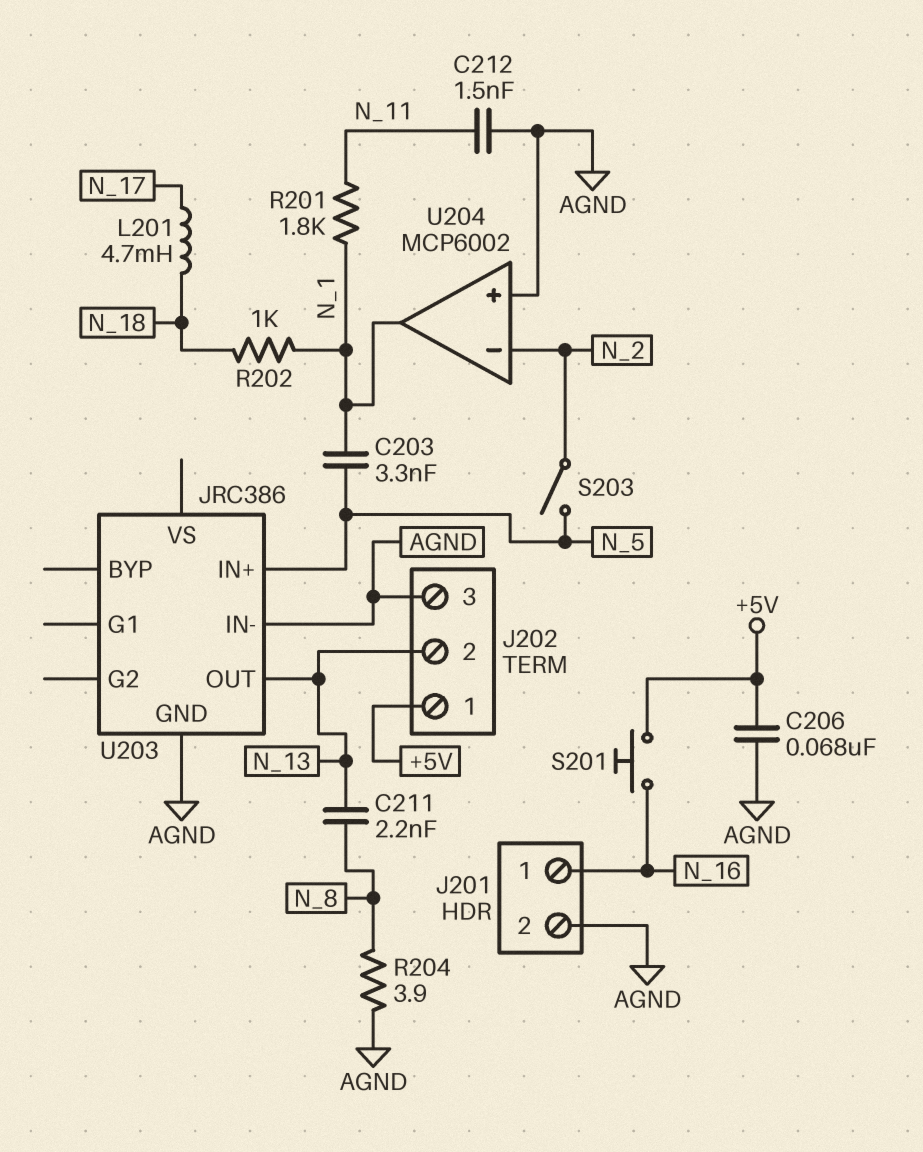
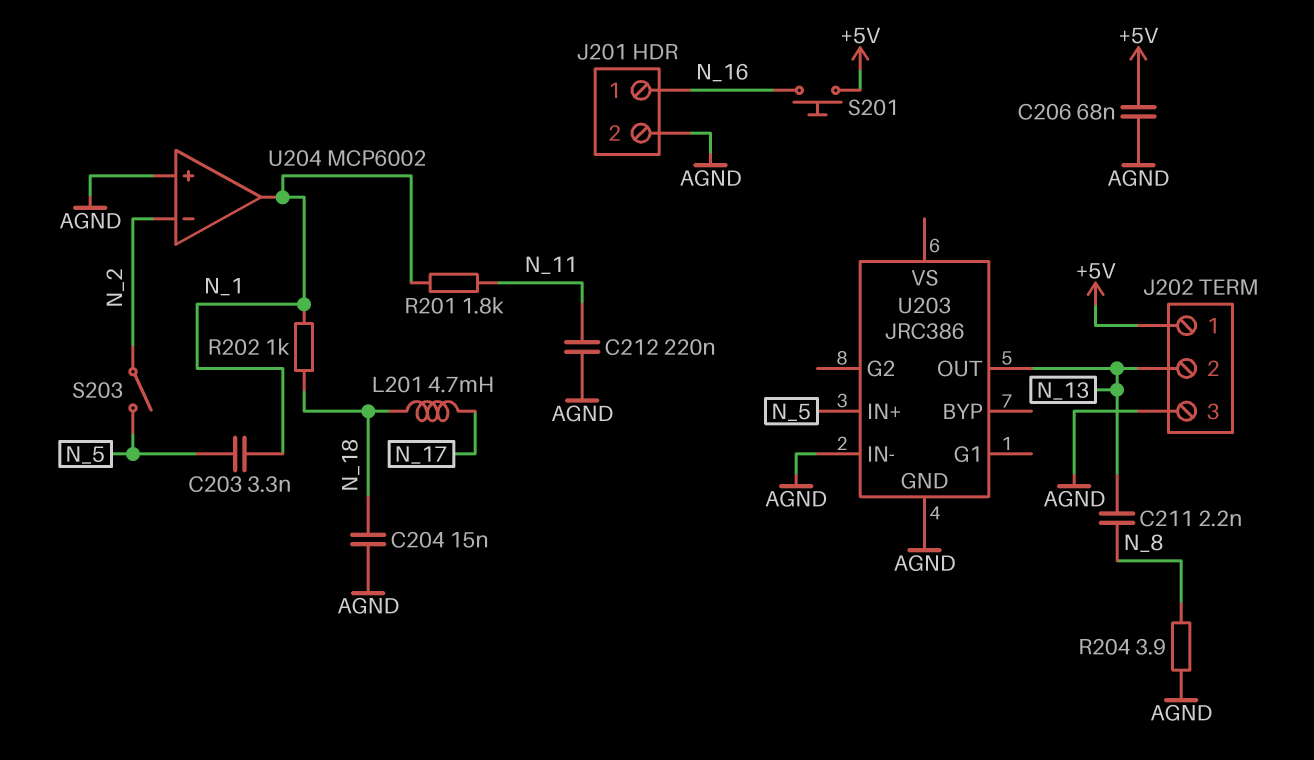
C204: none -> 15nF (AGND, N_18)
C212: 1.5nF (AGND, N_11) -> 220nF (AGND, N_11)

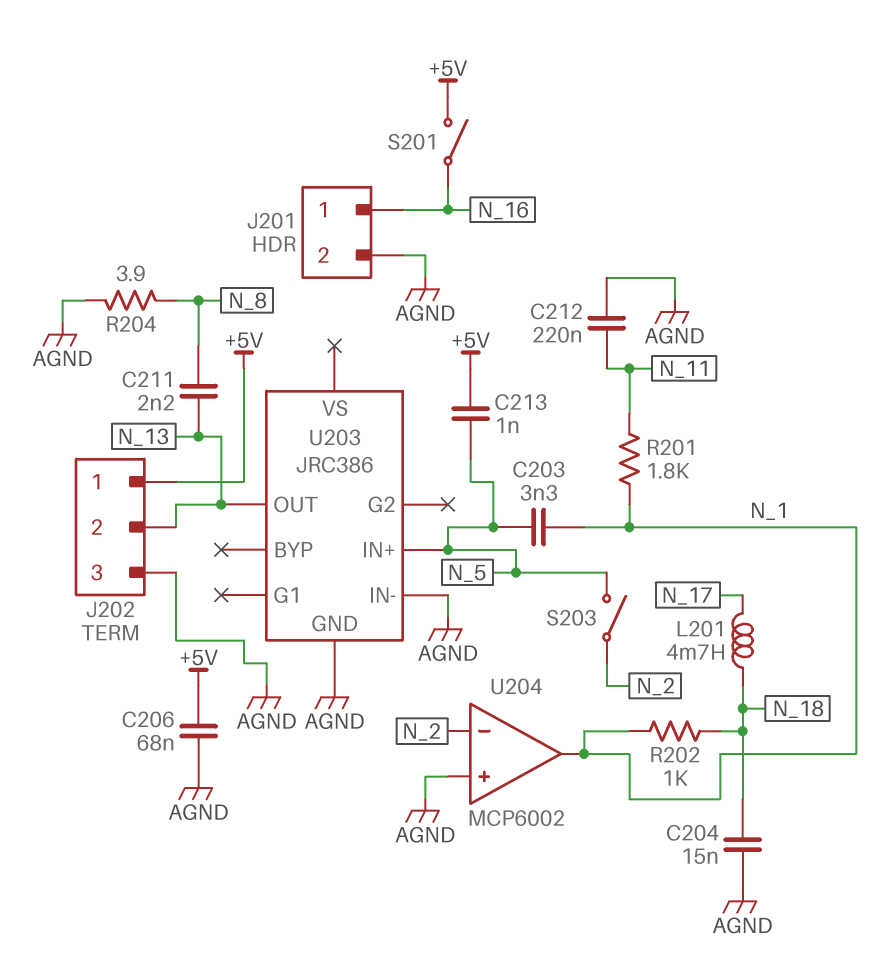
C213: none -> 1nF (+5V, N_5)
S201: button (+5V, N_16) -> switch (+5V, N_16)

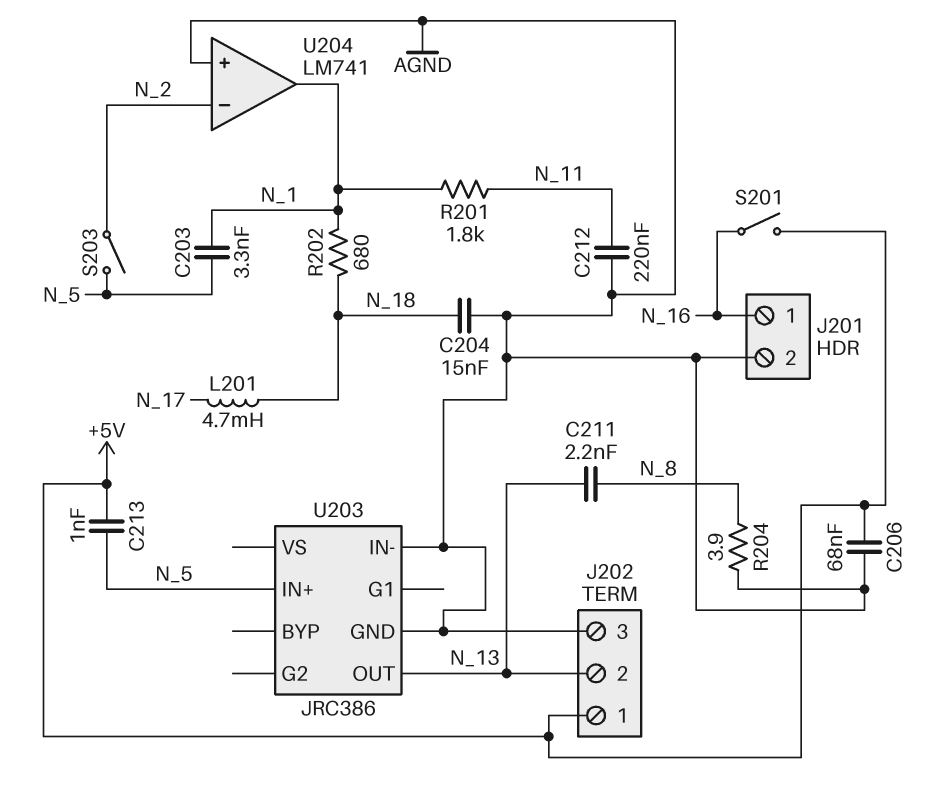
R202: 1k (N_1, N_18) -> 680 (N_1, N_18)
U204: MCP6002 -> LM741

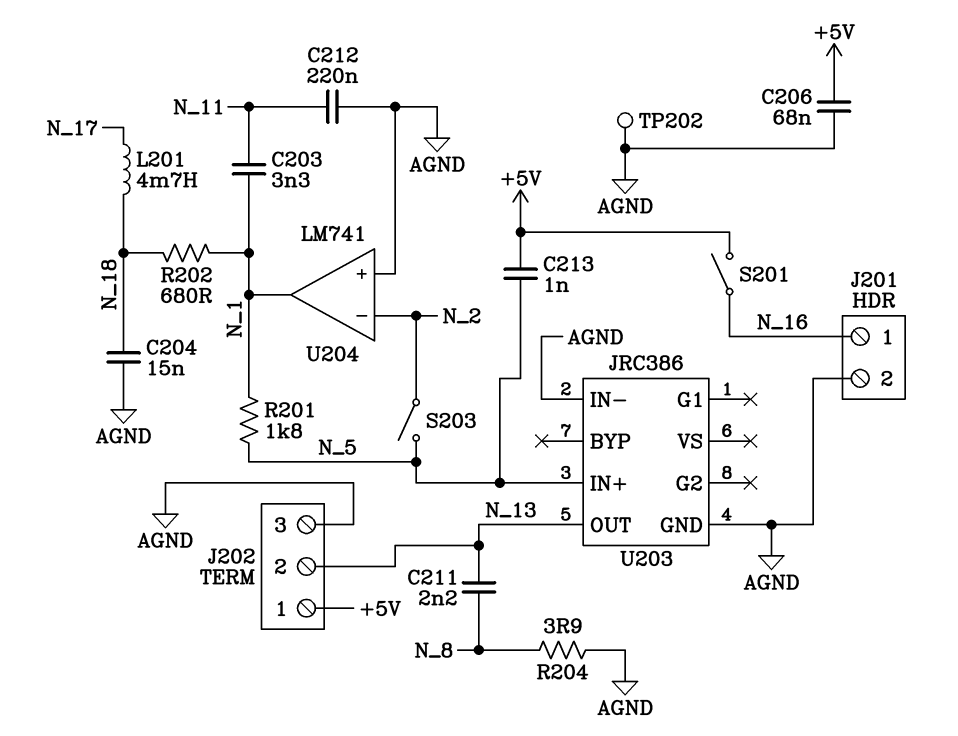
C203: 3.3nF (N_1, N_5) -> 3.3nF (N_1, N_11)
R201: 1.8k (N_1, N_11) -> 1.8k (N_1, N_5)
TP202: none -> test point (AGND)

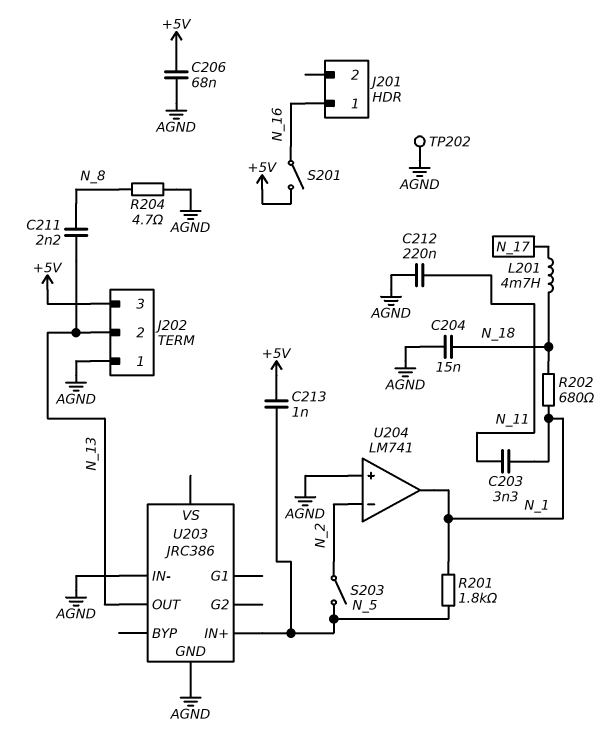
J201 pin 2: AGND -> none
J202 pin 1: +5V -> AGND
J202 pin 3: AGND -> +5V
R204: 3.9 (AGND, N_8) -> 4.7 (AGND, N_8)

